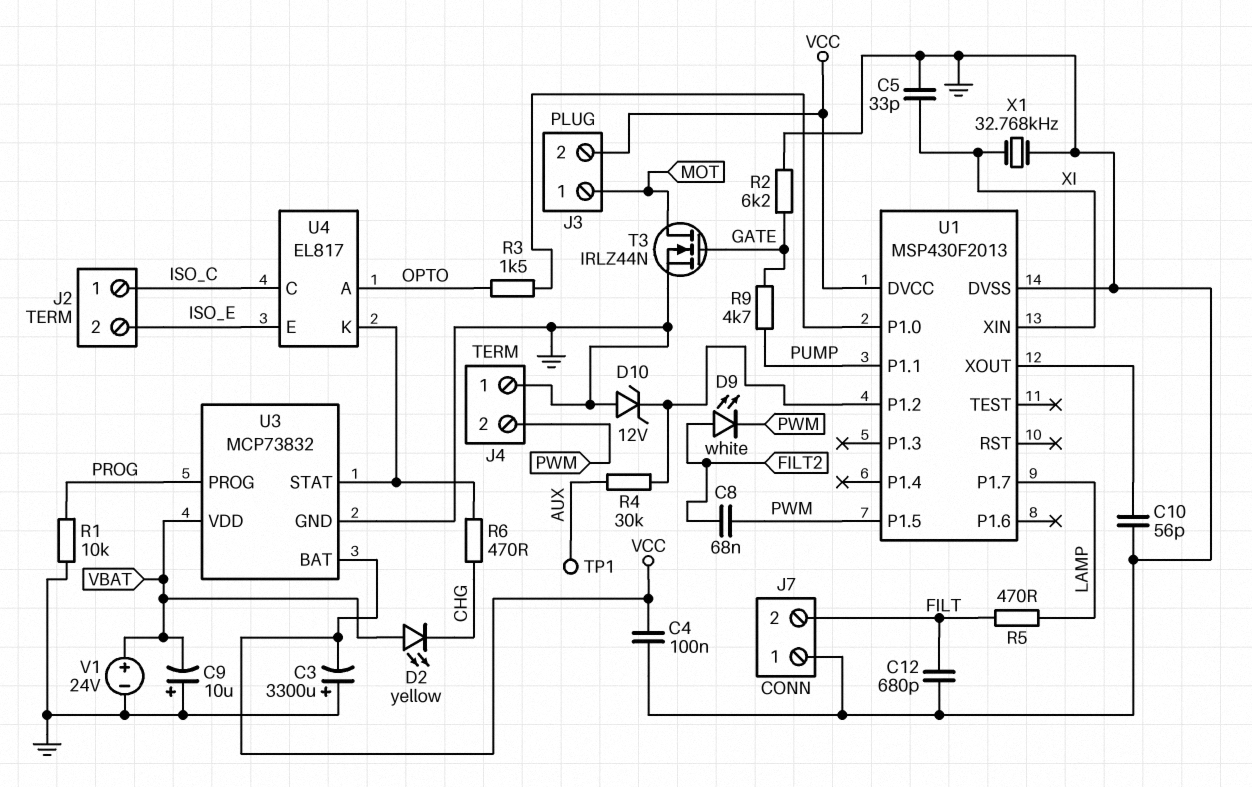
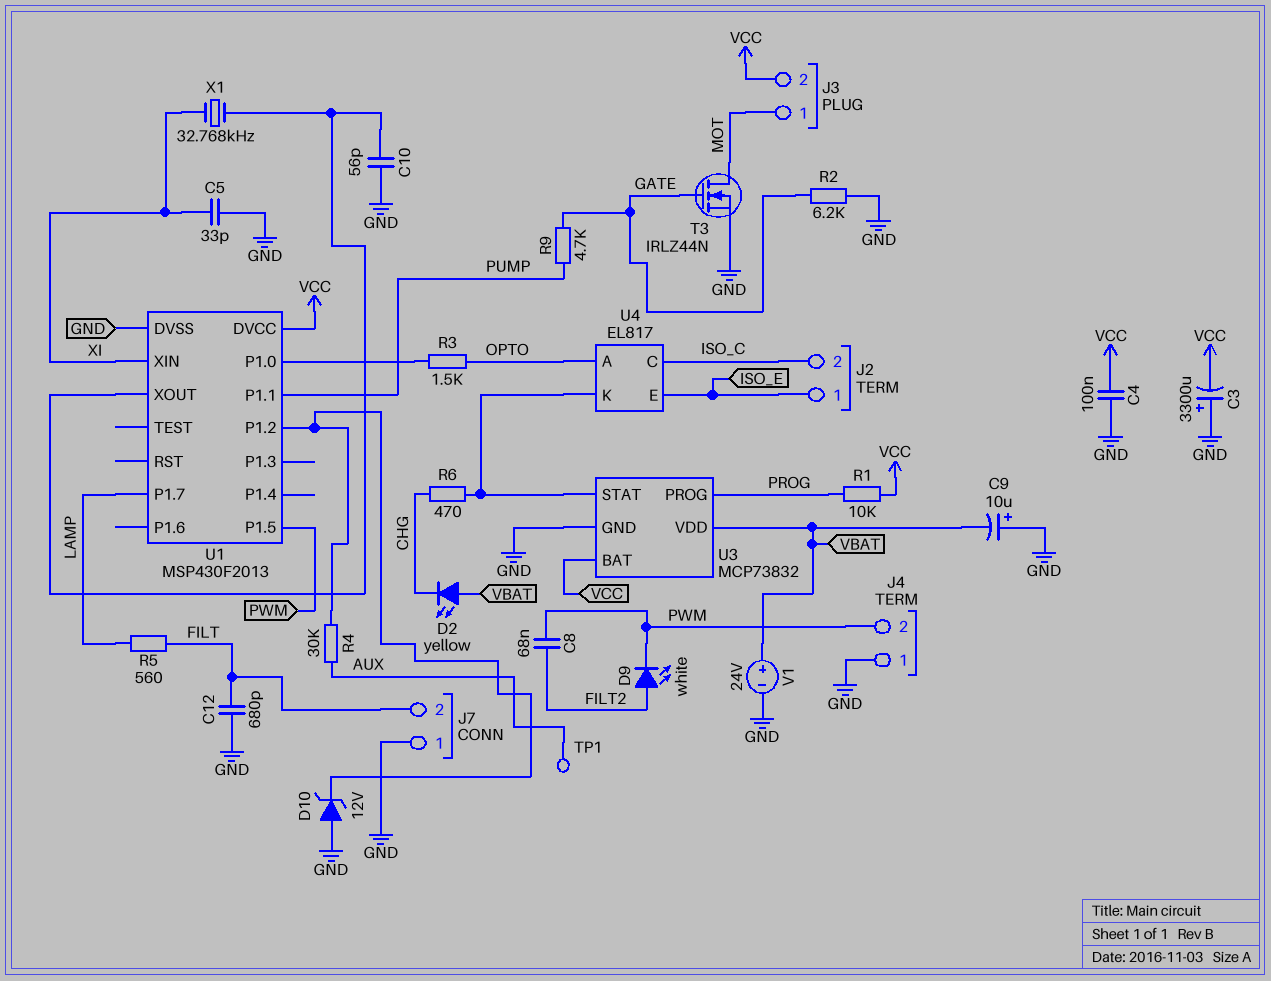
J2 pin 1: ISO_C -> ISO_E
J2 pin 2: ISO_E -> ISO_C
R1: 10k (GND, PROG) -> 10k (PROG, VCC)
R5: 470 (FILT, LAMP) -> 560 (FILT, LAMP)
X1: 32.768kHz (GND, XI) -> 32.768kHz (U1/XOUT, XI)

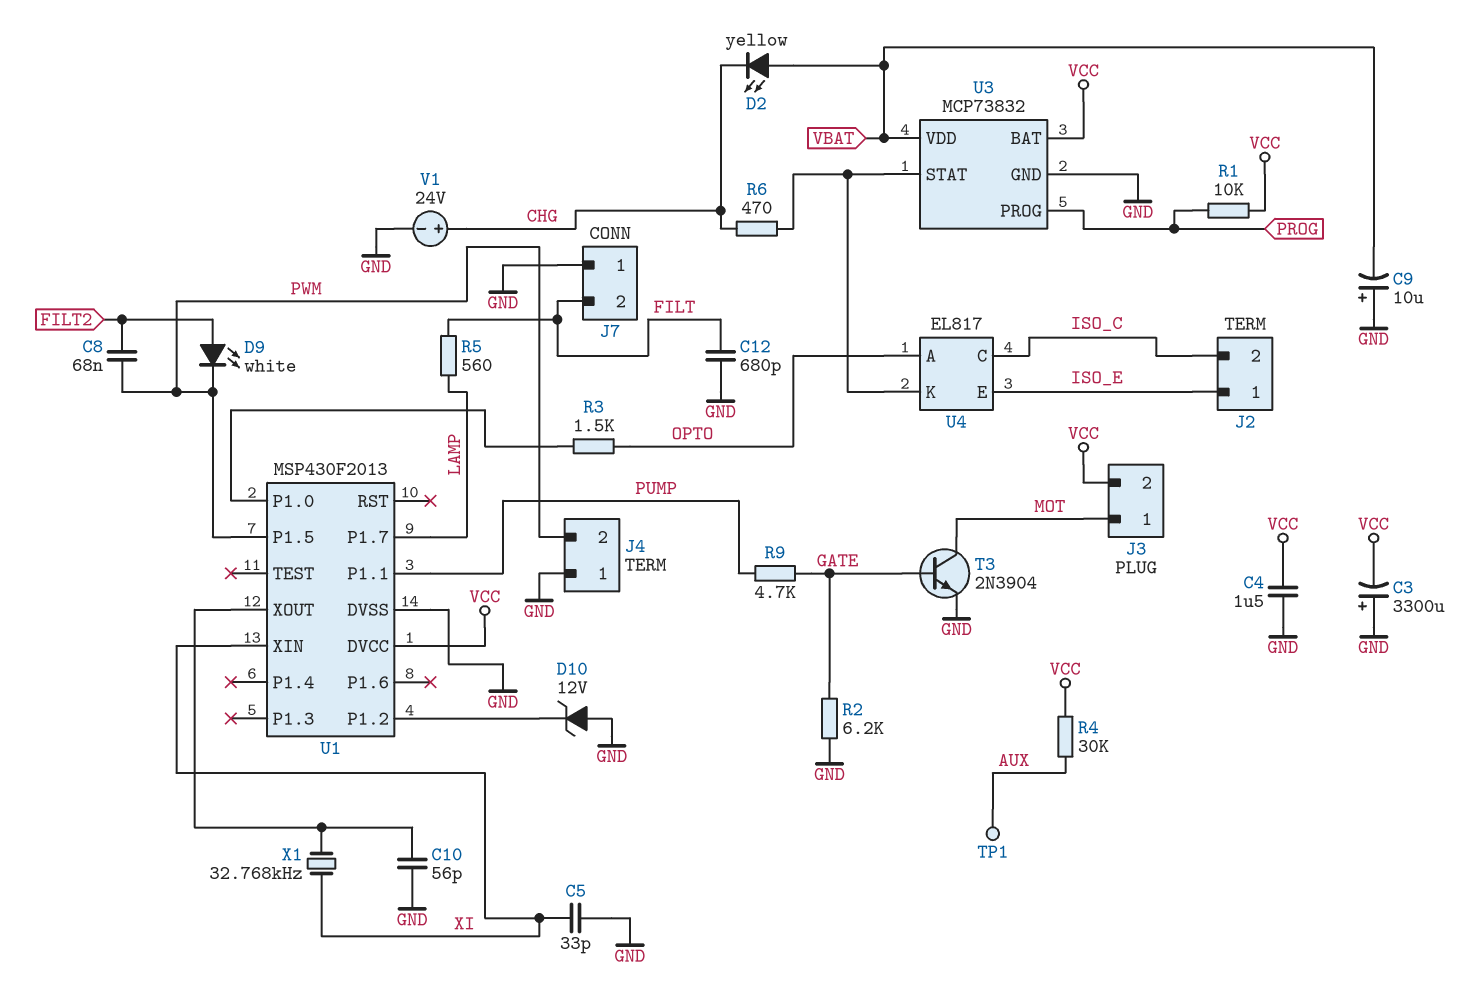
C4: 100nF (GND, VCC) -> 1.5uF (GND, VCC)
R4: 30k (AUX, U1/P1.2) -> 30k (AUX, VCC)
T3: NMOS IRLZ44N (G GATE, D MOT, S GND) -> NPN 2N3904 (B GATE, C MOT, E GND)
V1: 24V (plus VBAT, minus GND) -> 24V (plus CHG, minus GND)

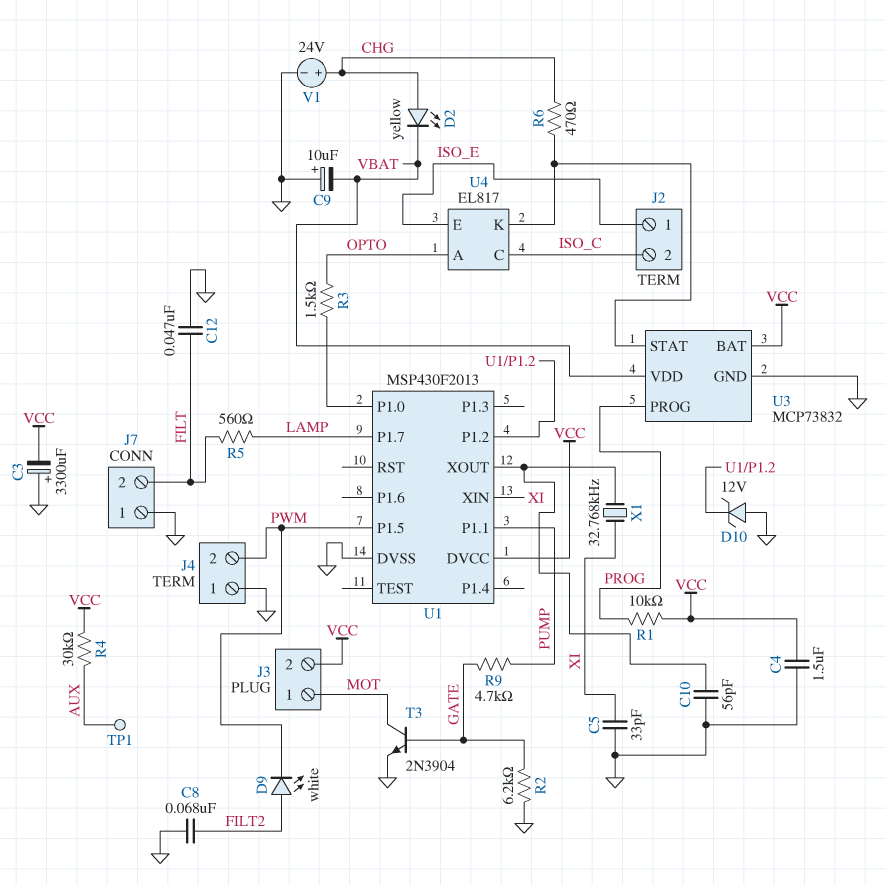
C8: 68nF (FILT2, PWM) -> 68nF (FILT2, GND)
C12: 680pF (FILT, GND) -> 47nF (FILT, GND)
D2: LED yellow (A VBAT, K CHG) -> LED yellow (A CHG, K VBAT)

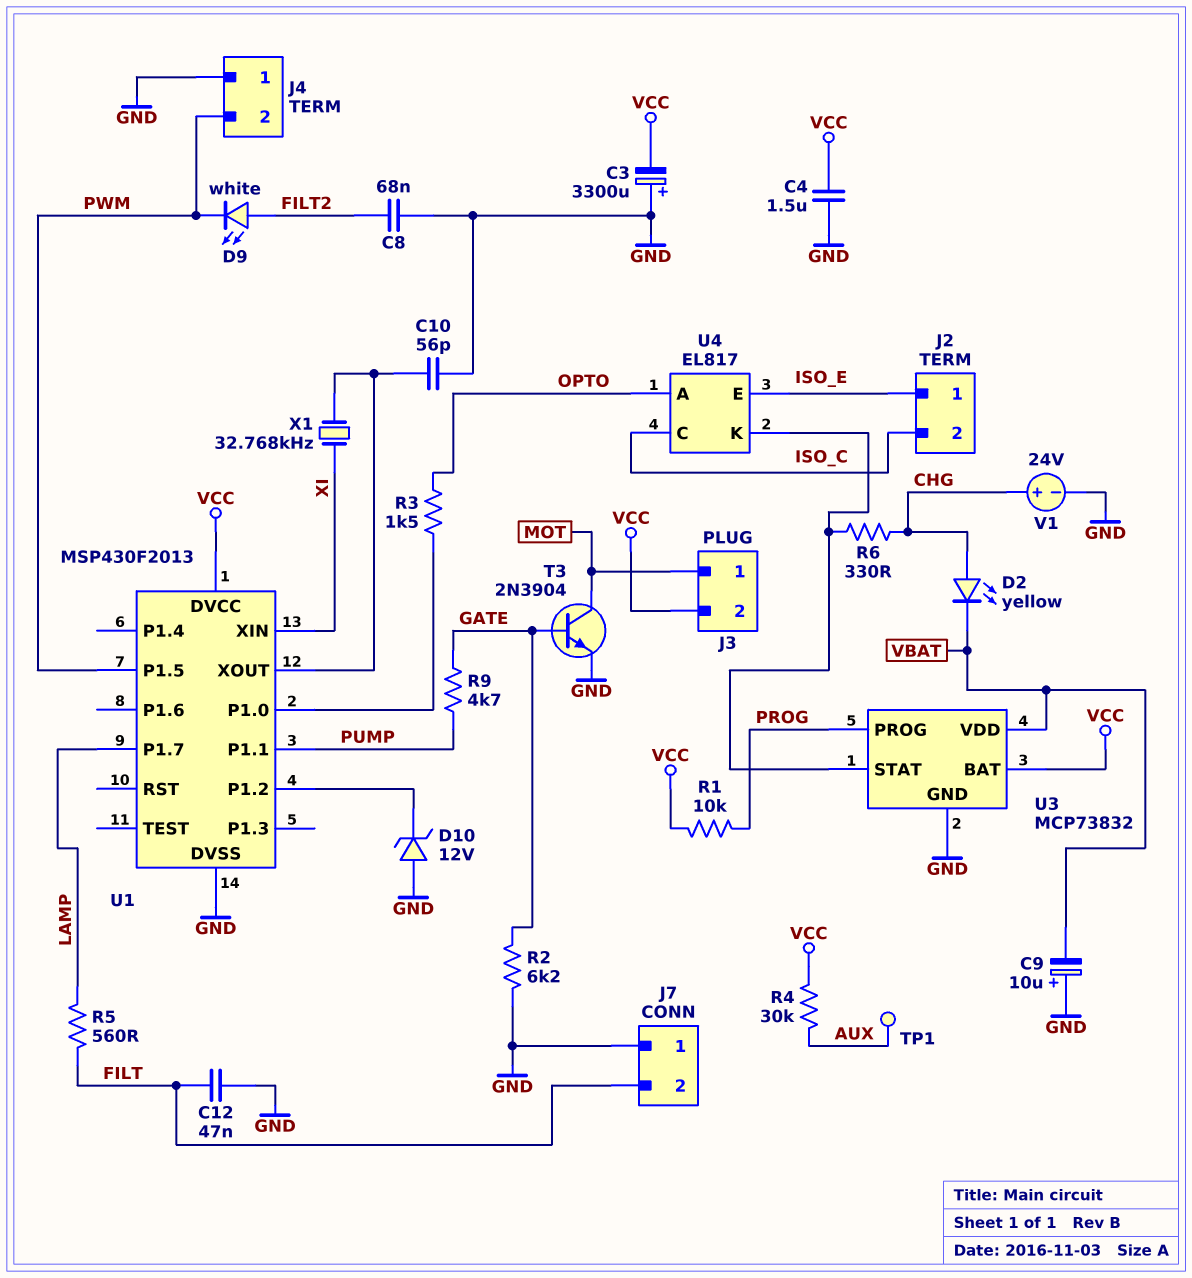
C5: 33pF (GND, XI) -> none
R6: 470 (CHG, U3/STAT) -> 330 (CHG, U3/STAT)

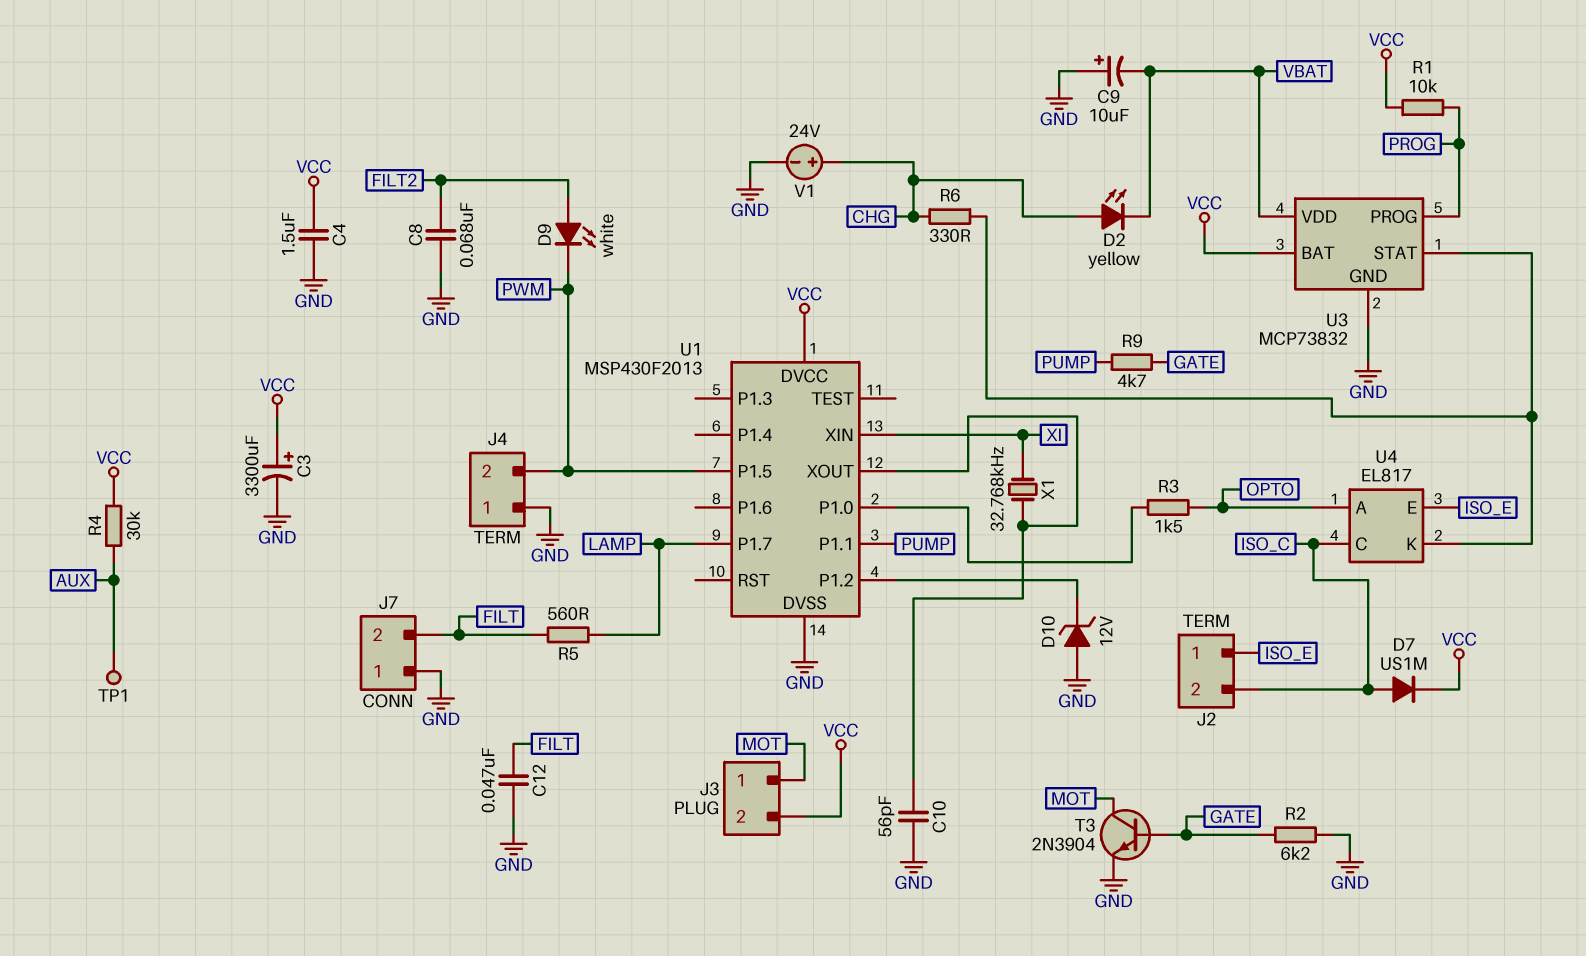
C3: 3300uF (plus GND, minus VCC) -> 3300uF (plus VCC, minus GND)
D7: none -> diode US1M (A ISO_C, K VCC)

